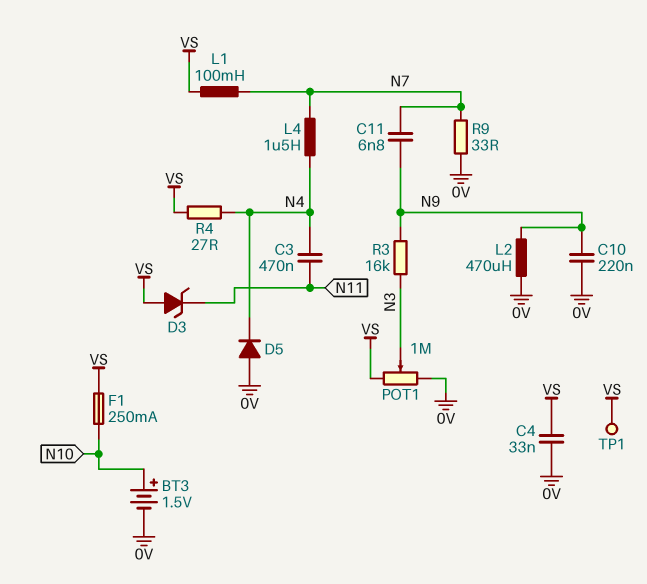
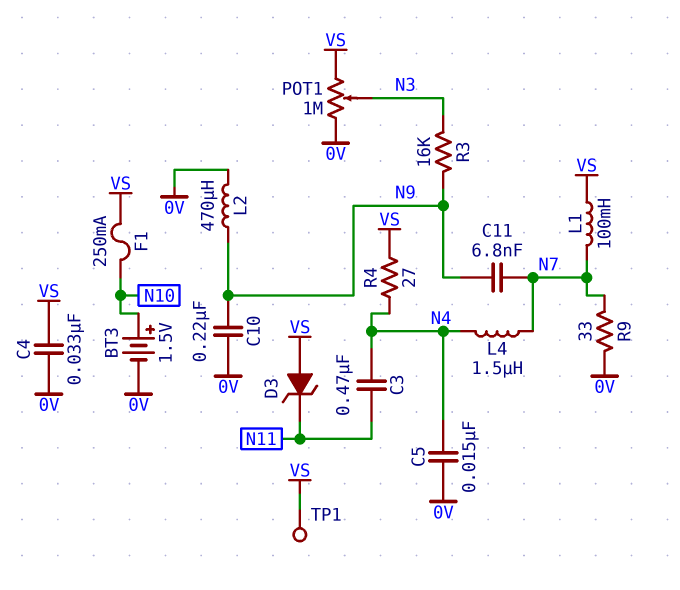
C5: none -> 15nF (0V, N4)
D5: diode (A 0V, K N4) -> none

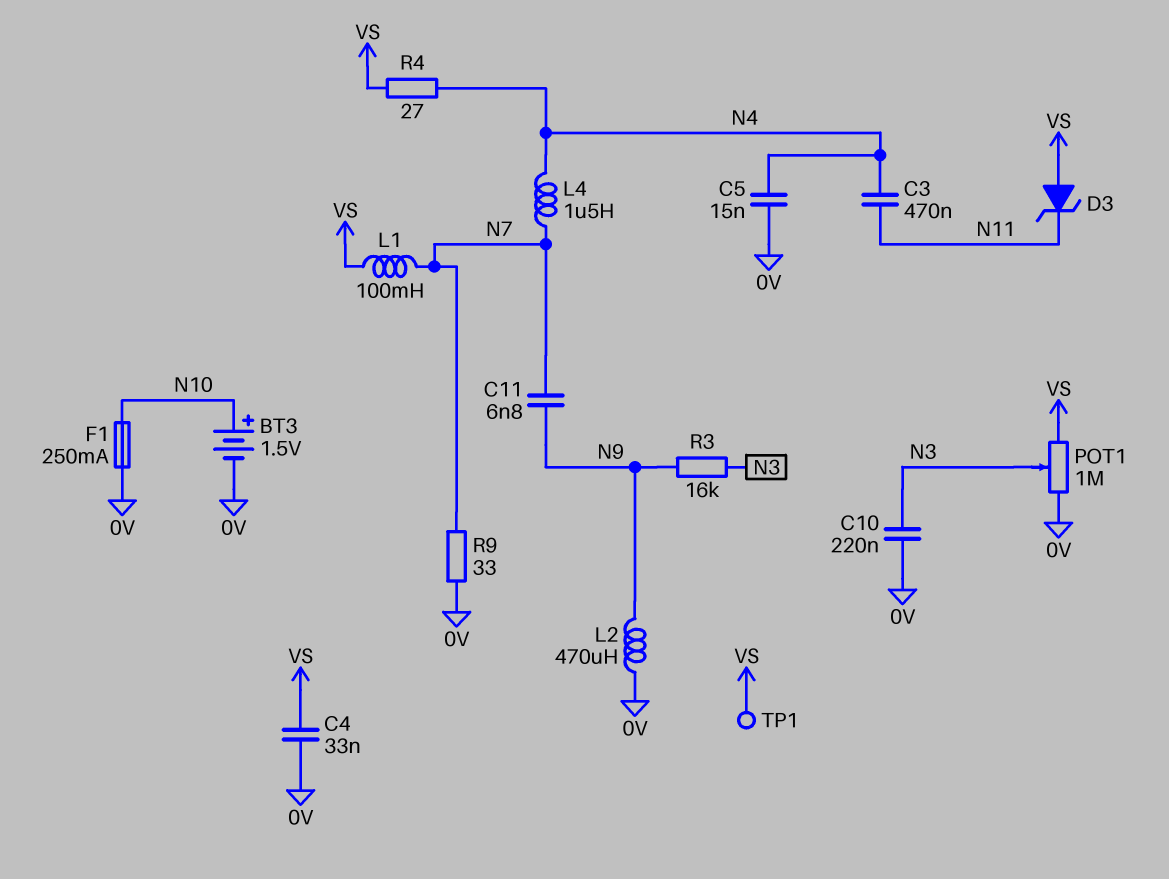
C10: 220nF (0V, N9) -> 220nF (0V, N3)
F1: 250mA (N10, VS) -> 250mA (0V, N10)

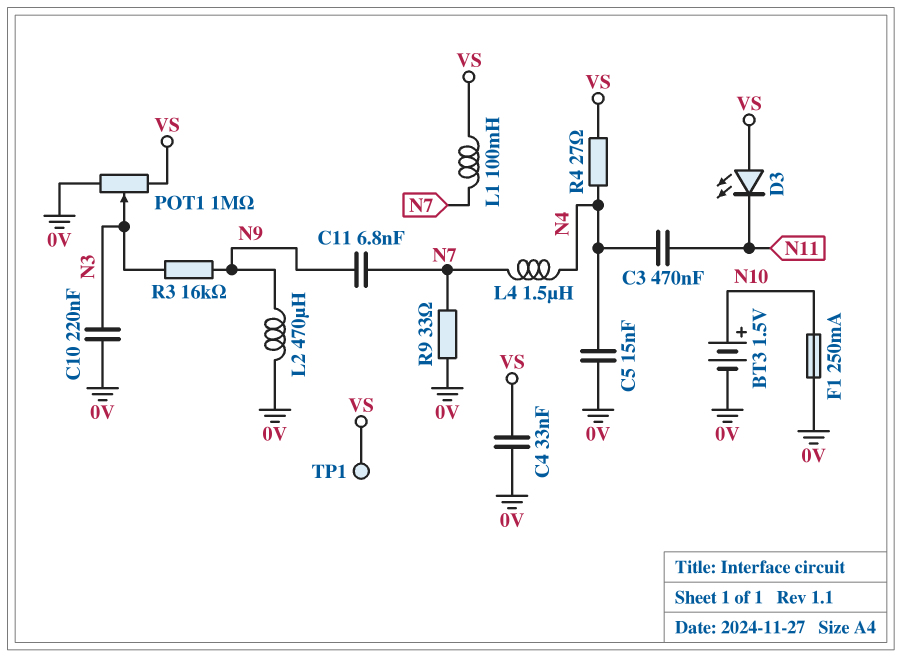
D3: zener (A VS, K N11) -> LED (A VS, K N11)

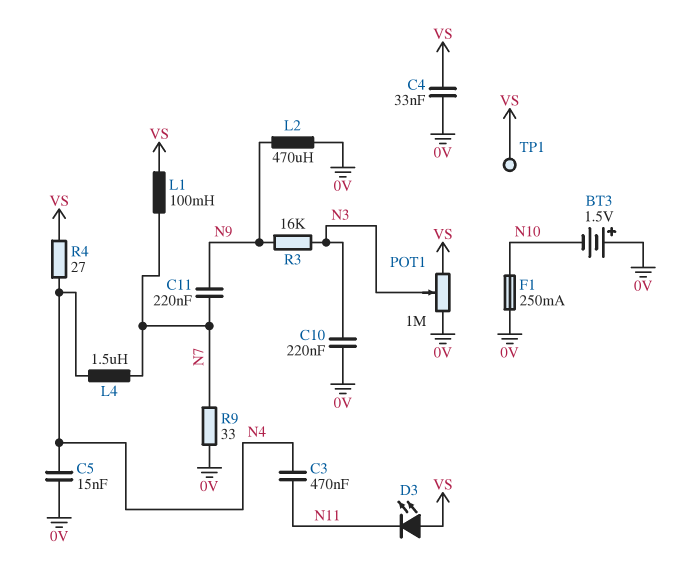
BT3: 1.5V (plus N10, minus 0V) -> 1.5V (plus 0V, minus N10)
C11: 6.8nF (N7, N9) -> 220nF (N7, N9)

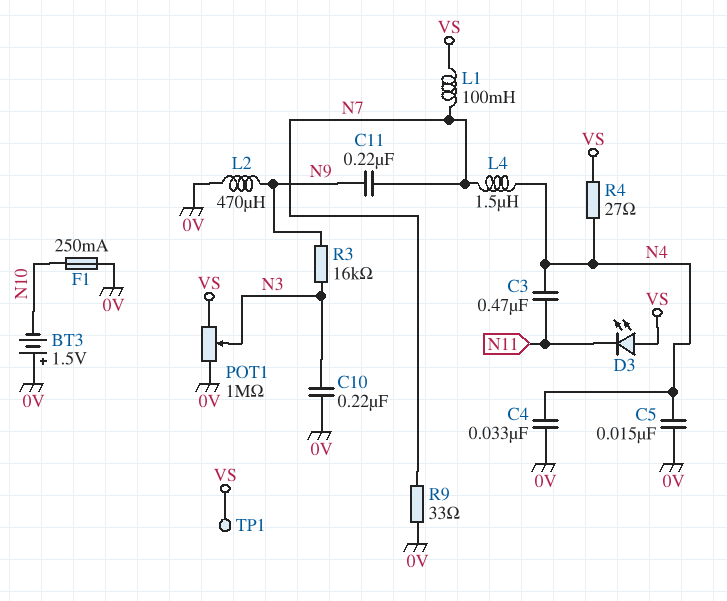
C4: 33nF (0V, VS) -> 33nF (0V, N4)

